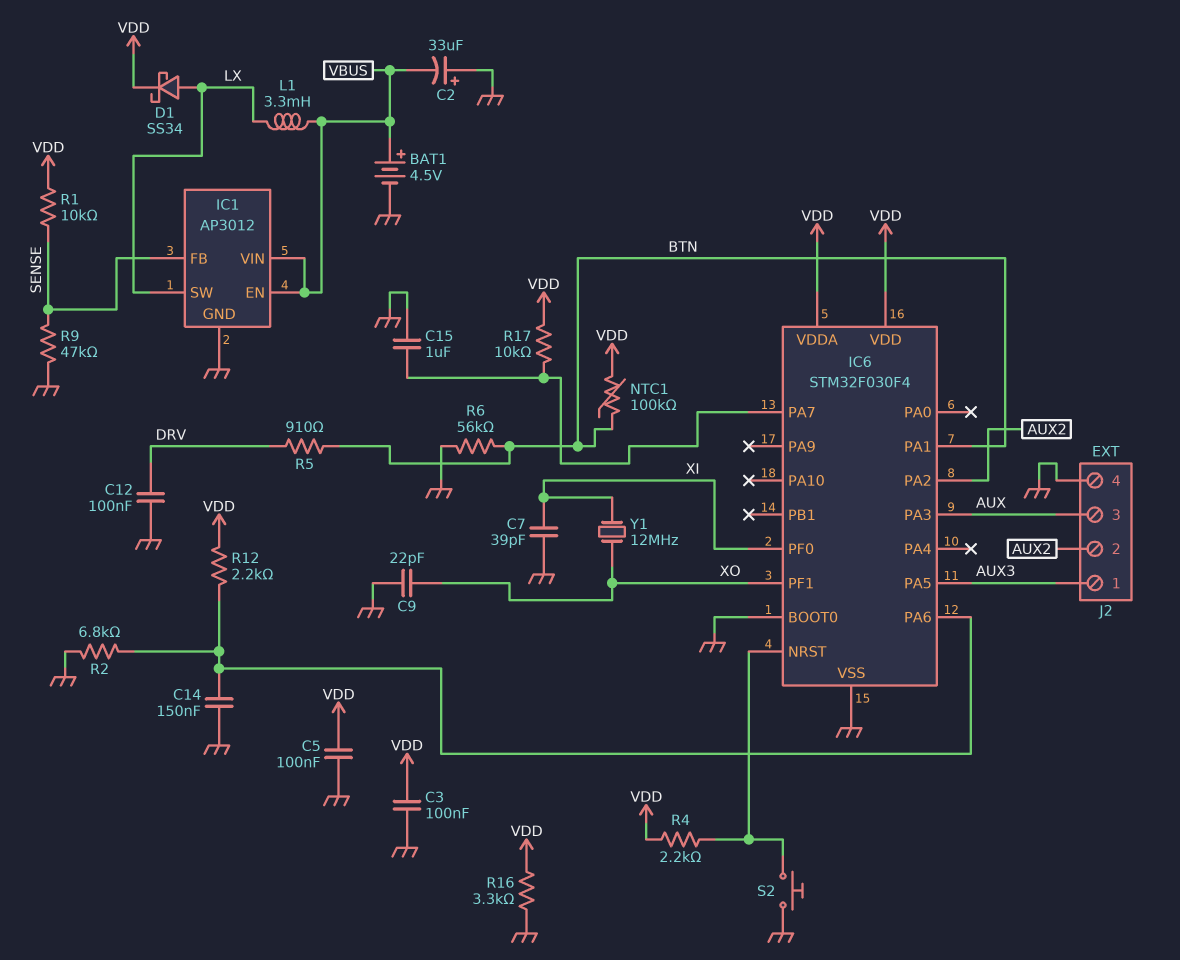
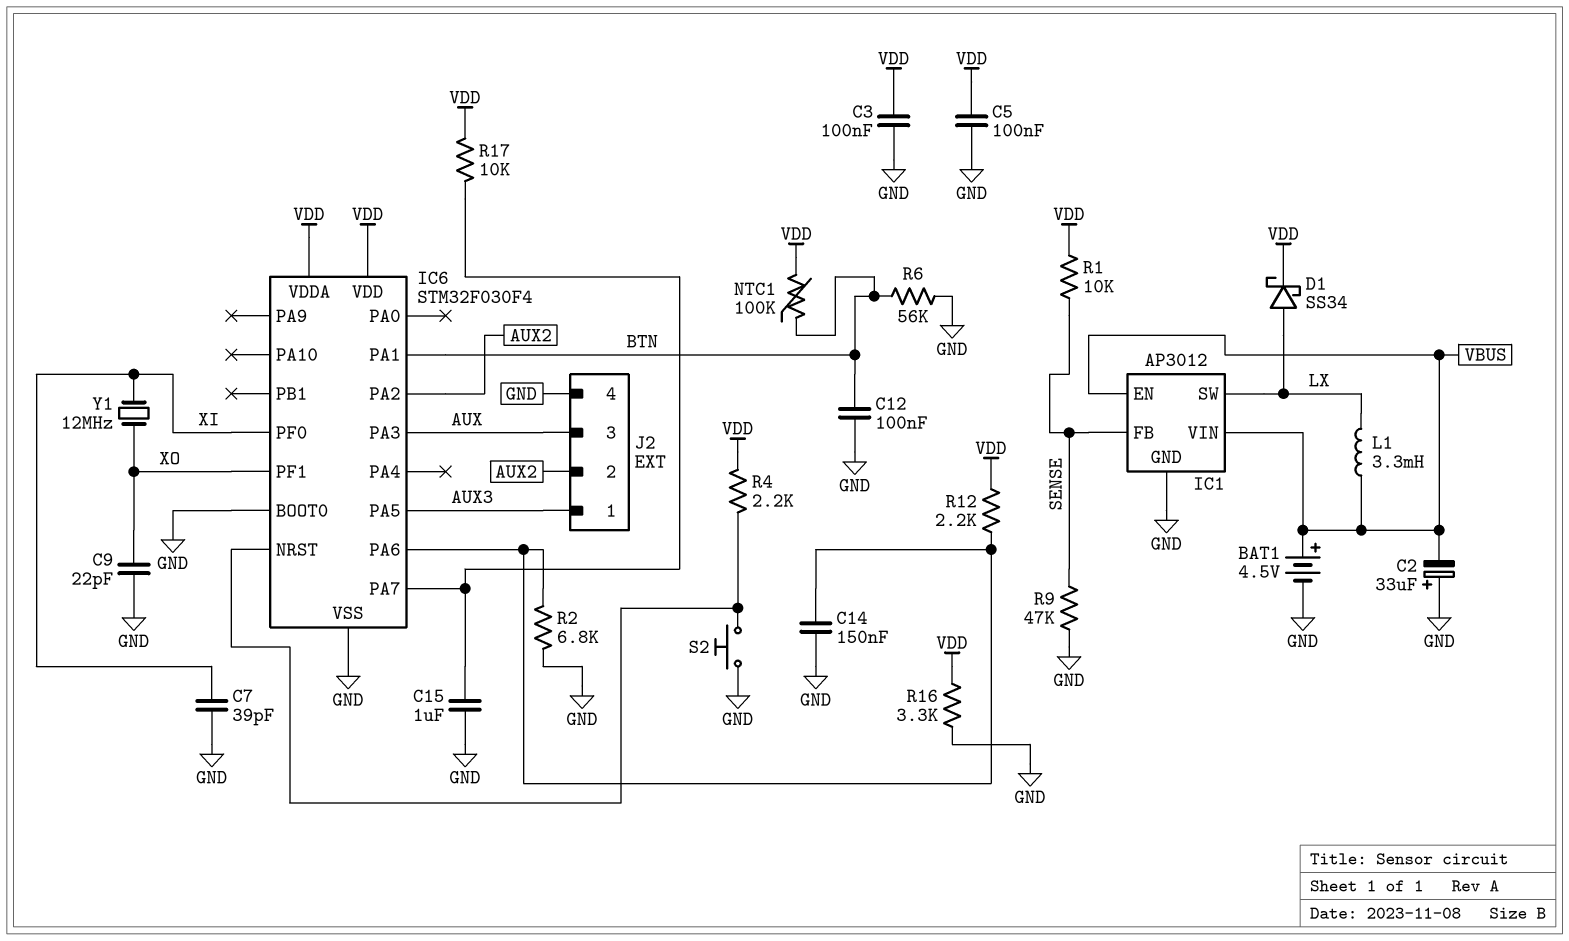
C12: 100nF (DRV, GND) -> 100nF (BTN, GND)
R5: 910 (BTN, DRV) -> none

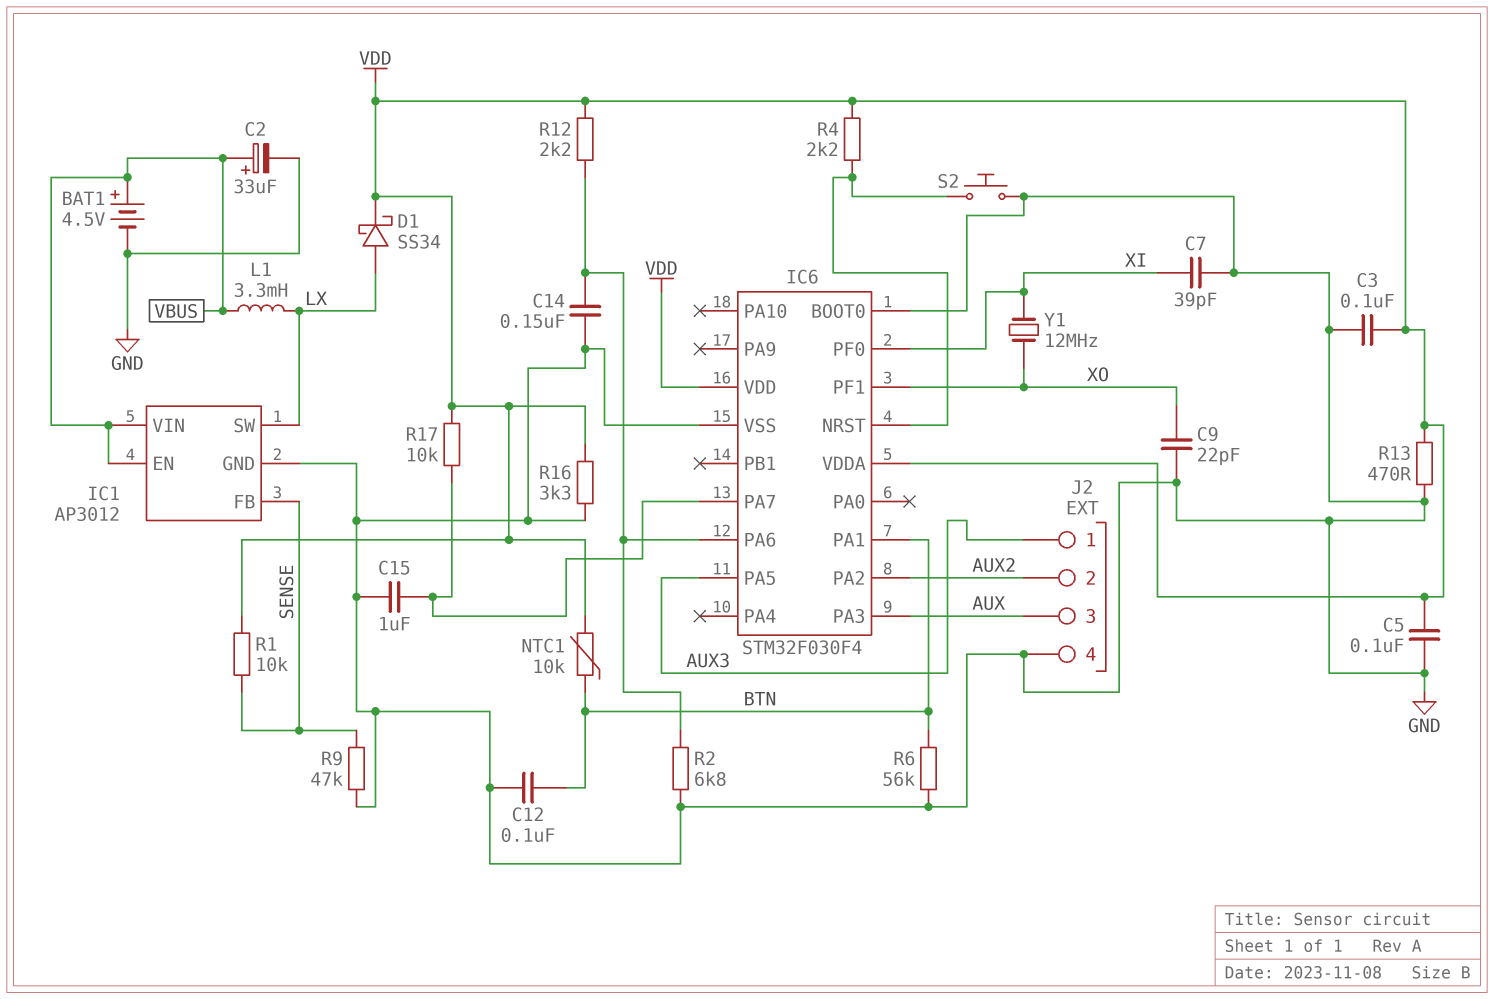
C2: 33uF (plus GND, minus VBUS) -> 33uF (plus VBUS, minus GND)
NTC1: 100k (BTN, VDD) -> 10k (BTN, VDD)
R13: none -> 470 (GND, VDD)

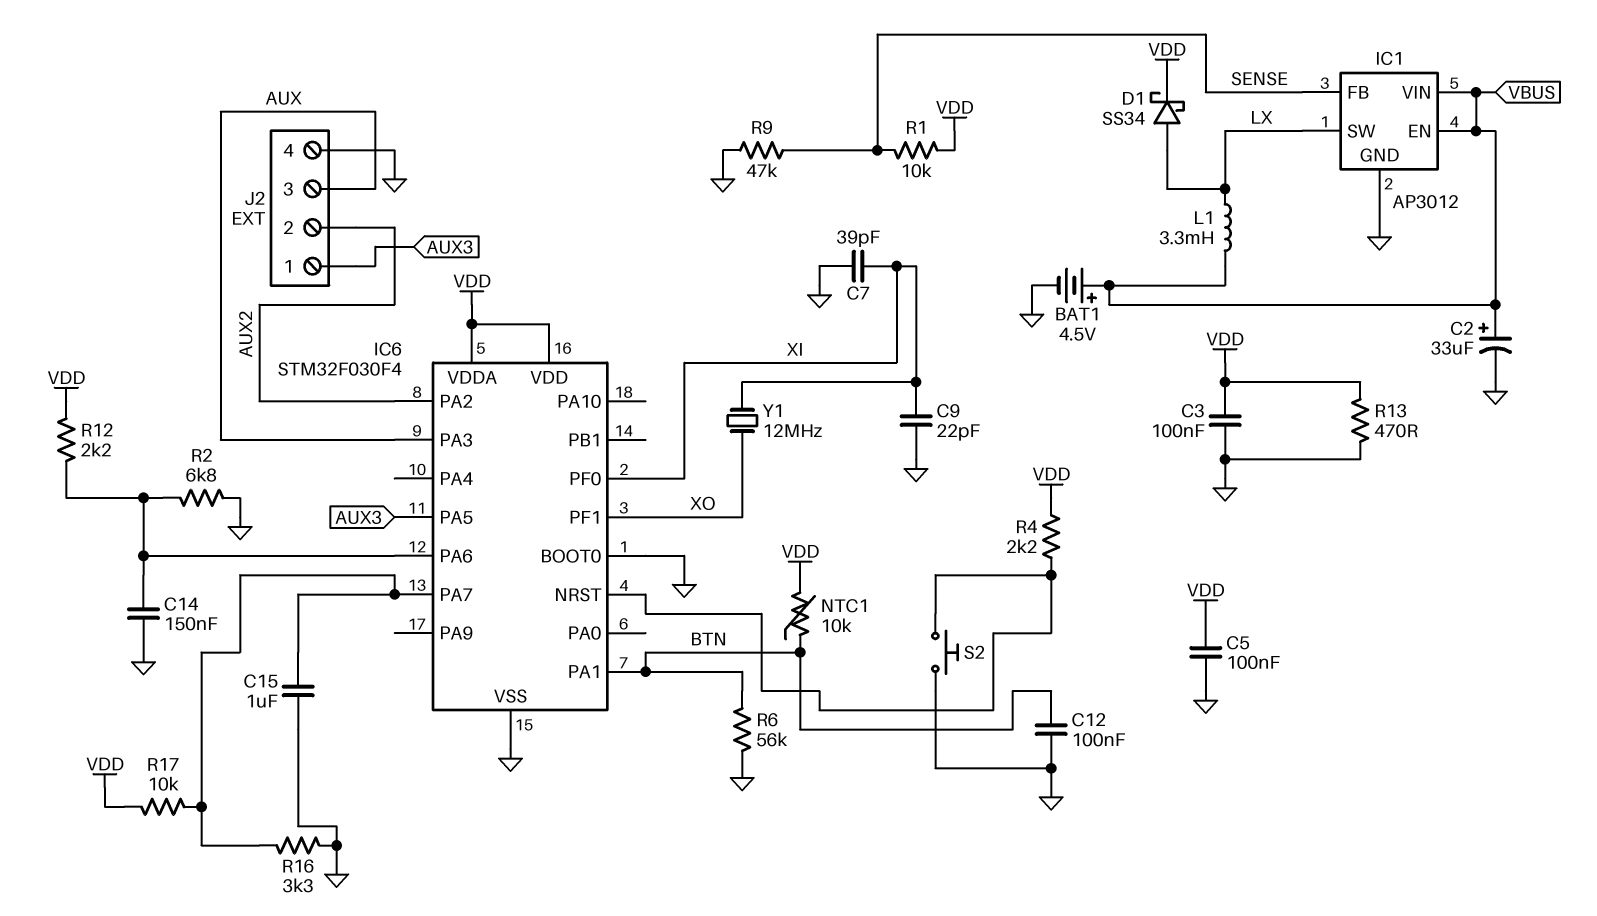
C9: 22pF (GND, XO) -> 22pF (GND, XI)
R16: 3.3k (GND, VDD) -> 3.3k (GND, IC6/PA7)

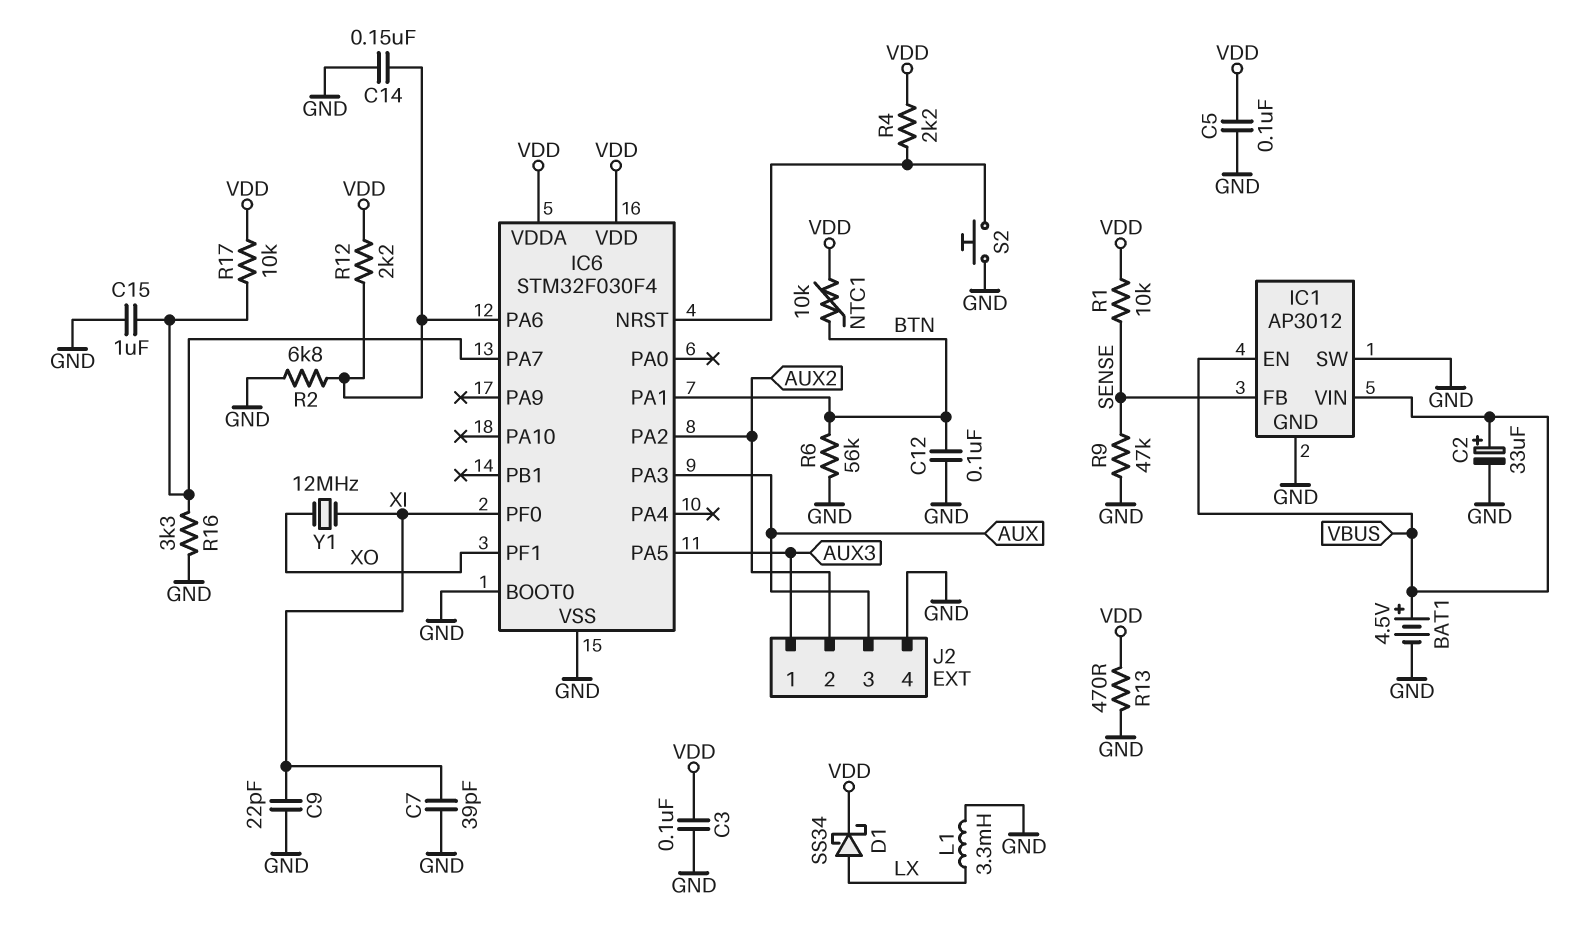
IC1 pin SW: LX -> GND
L1: 3.3mH (LX, VBUS) -> 3.3mH (GND, LX)

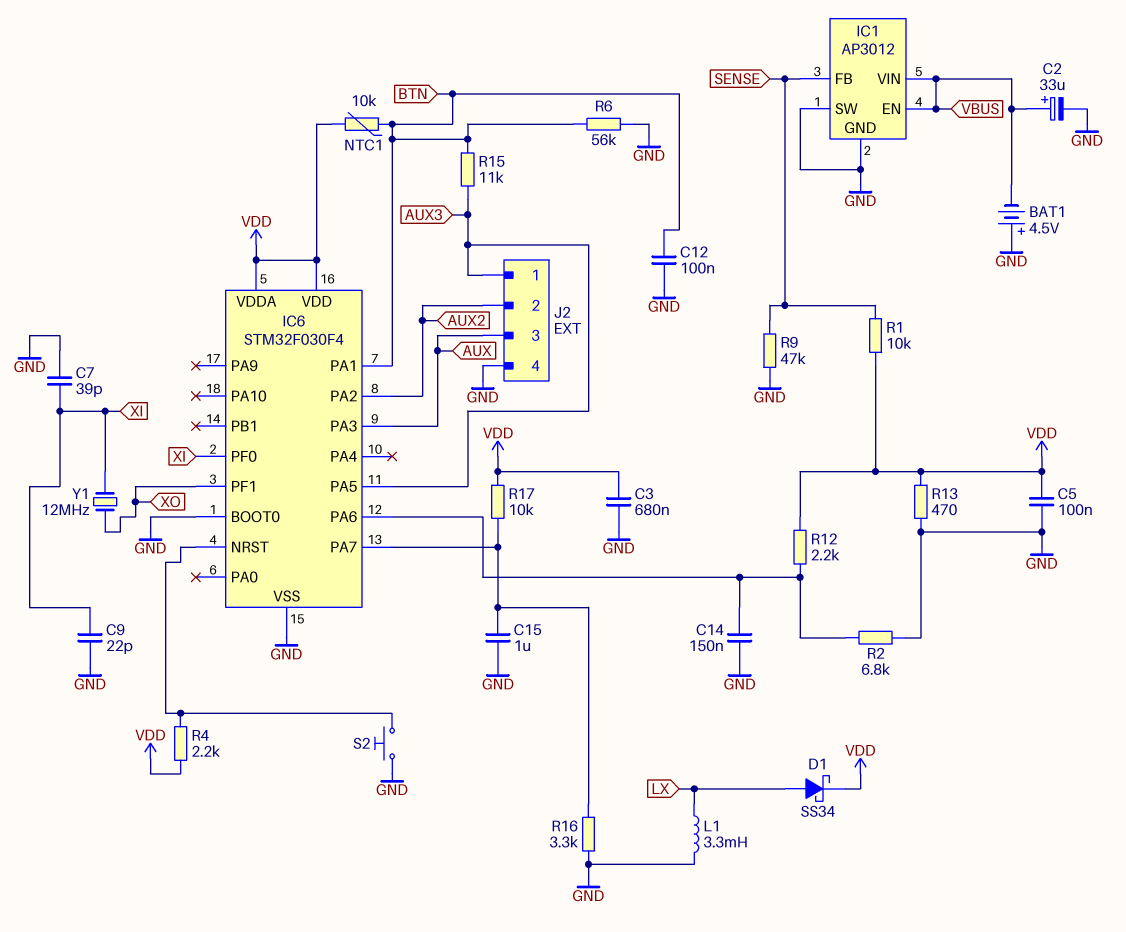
BAT1: 4.5V (plus VBUS, minus GND) -> 4.5V (plus GND, minus VBUS)
C3: 100nF (GND, VDD) -> 680nF (GND, VDD)
R15: none -> 11k (AUX3, BTN)

